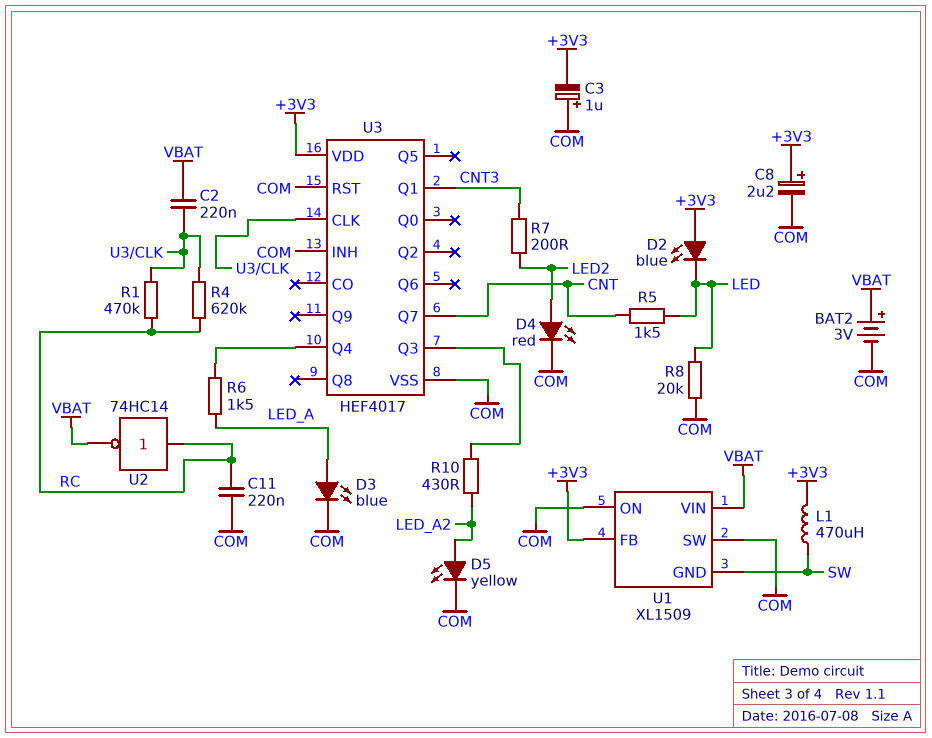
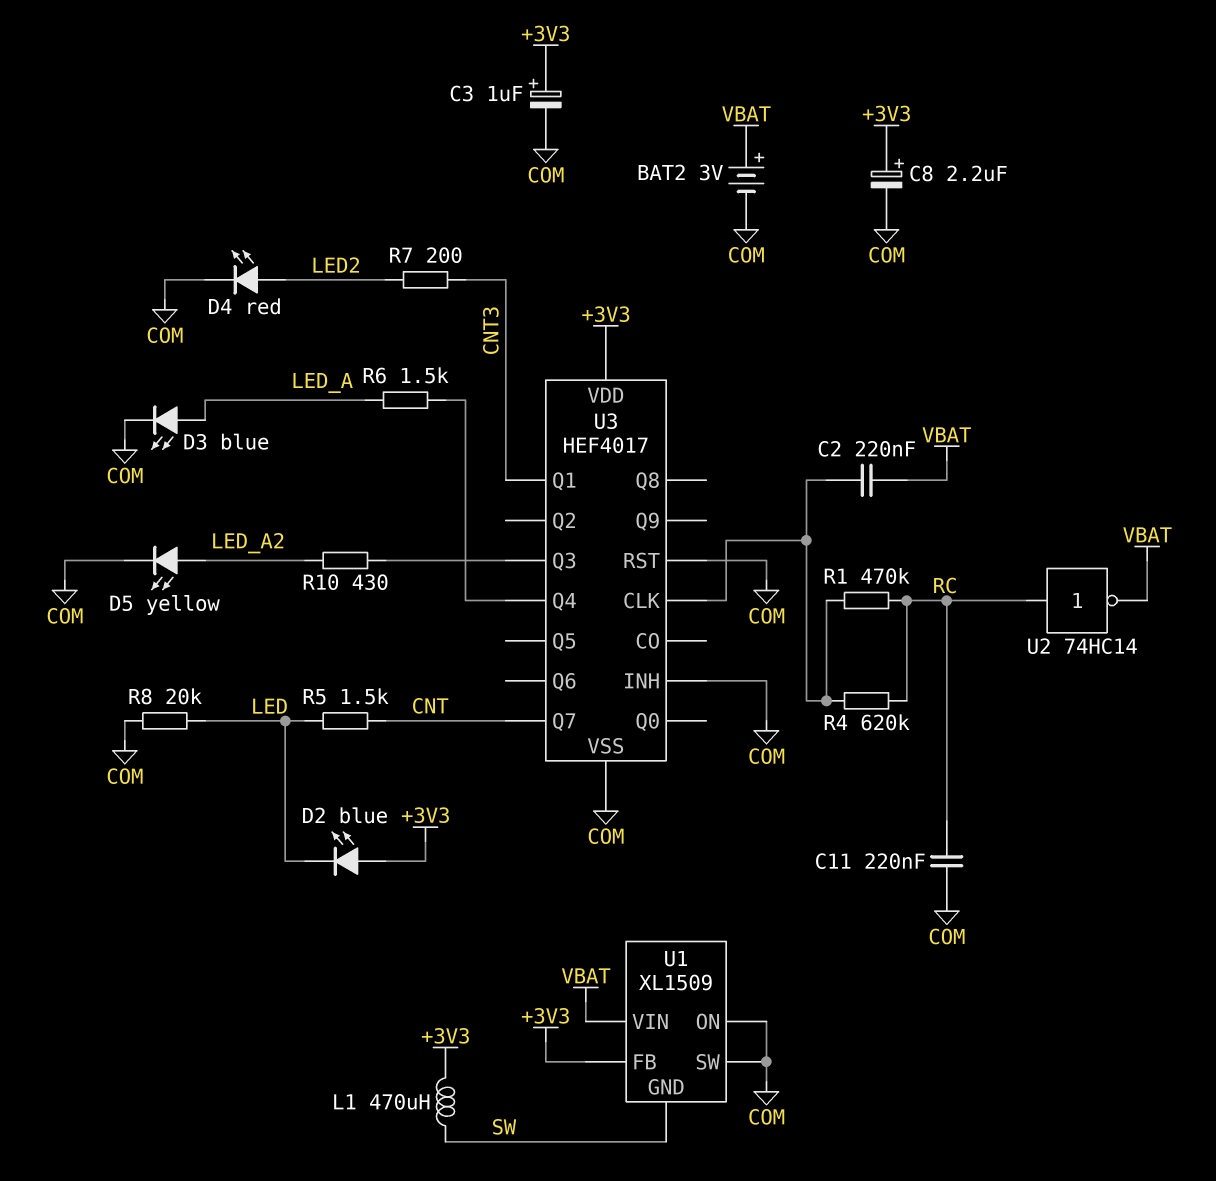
C3: 1uF (plus COM, minus +3V3) -> 1uF (plus +3V3, minus COM)

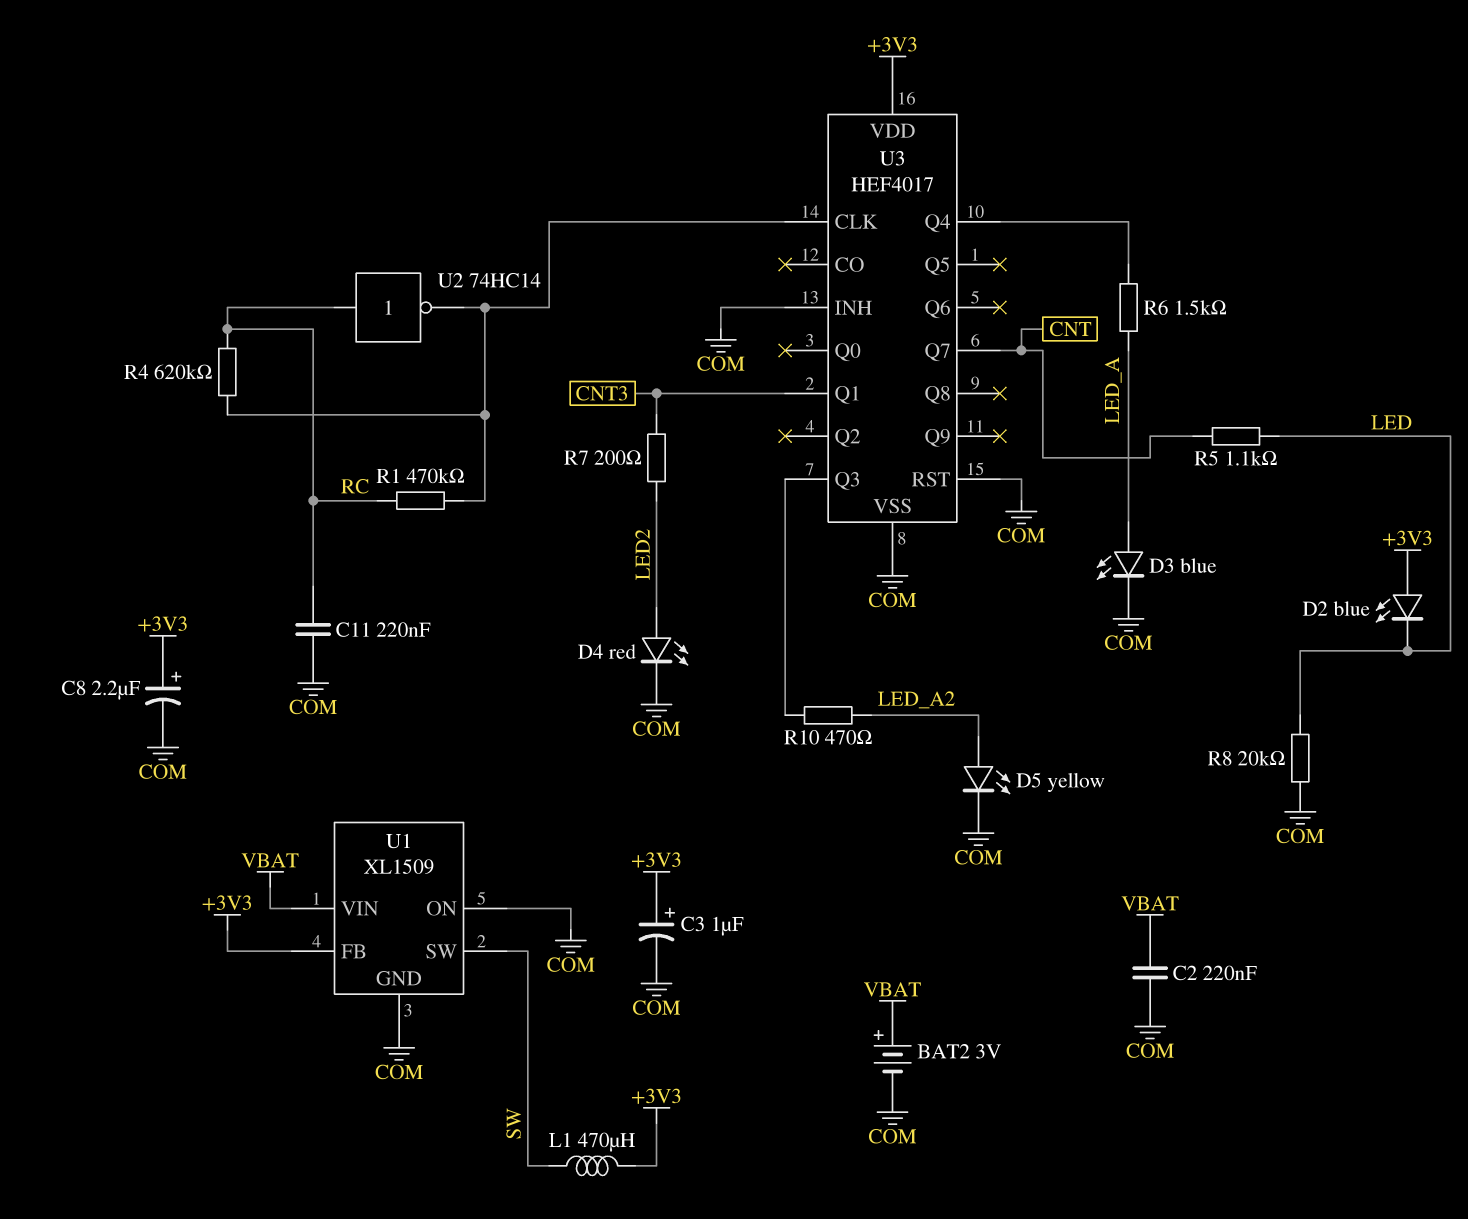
C2: 220nF (U3/CLK, VBAT) -> 220nF (COM, VBAT)
R5: 1.5k (CNT, LED) -> 1.1k (CNT, LED)
R10: 430 (LED_A2, U3/Q3) -> 470 (LED_A2, U3/Q3)
U1 pin GND: SW -> COM
U1 pin SW: COM -> SW
U2: NOT 74HC14 (in RC, out VBAT) -> NOT 74HC14 (in RC, out U3/CLK)

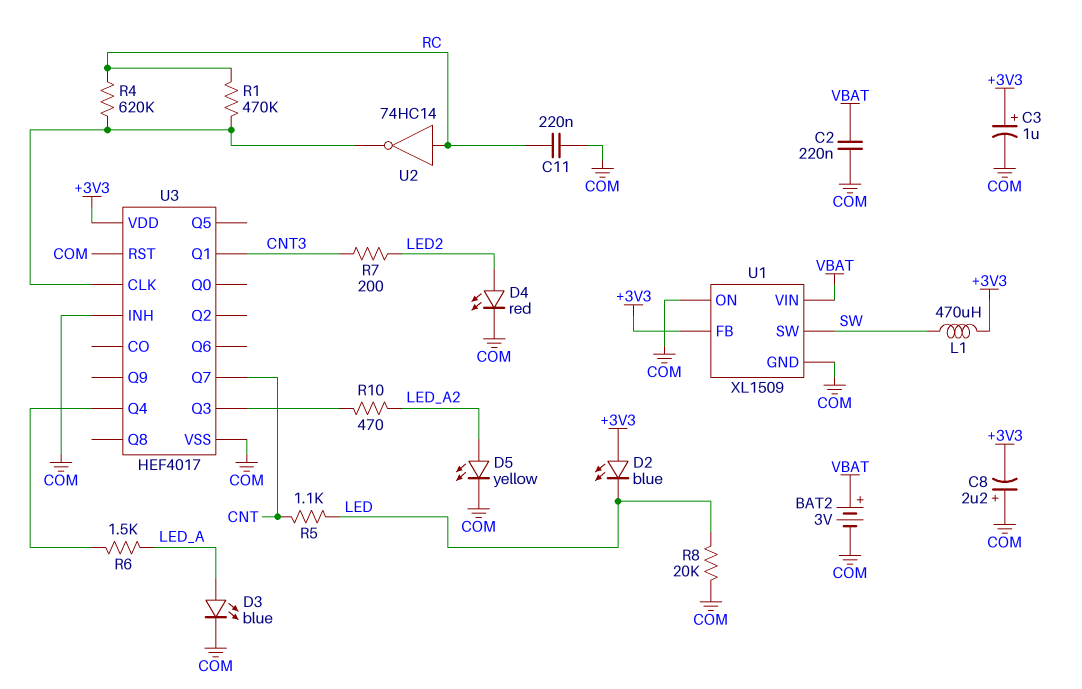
C8: 2.2uF (plus +3V3, minus COM) -> 2.2uF (plus COM, minus +3V3)

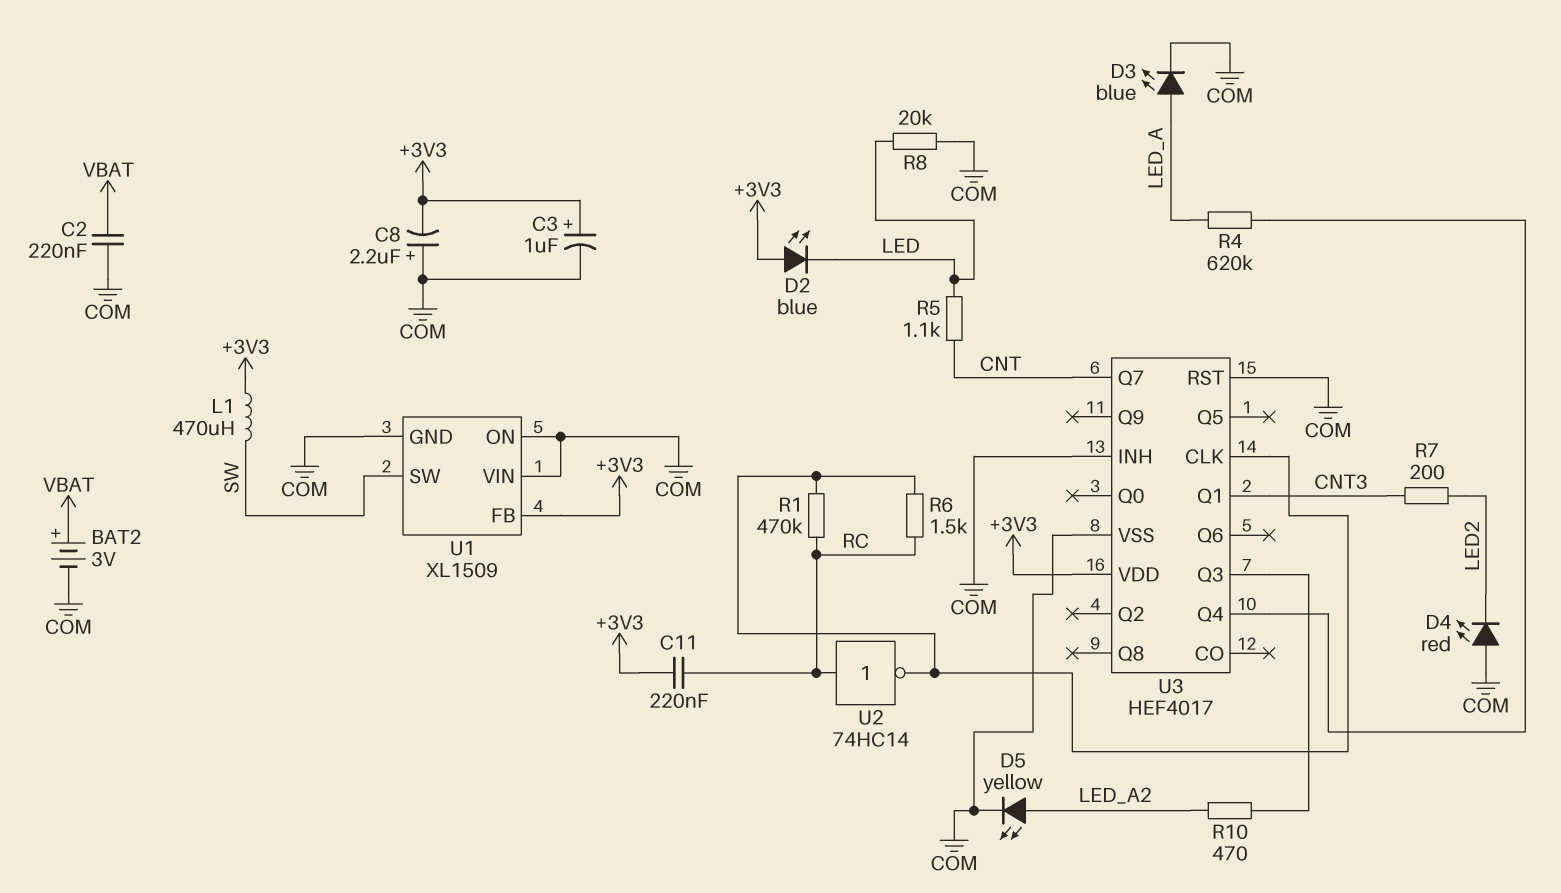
C11: 220nF (COM, RC) -> 220nF (+3V3, RC)
D4: LED red (A LED2, K COM) -> LED red (A COM, K LED2)
R4: 620k (RC, U3/CLK) -> 620k (LED_A, U3/Q4)
R6: 1.5k (LED_A, U3/Q4) -> 1.5k (RC, U3/CLK)
U1 pin VIN: VBAT -> COM

